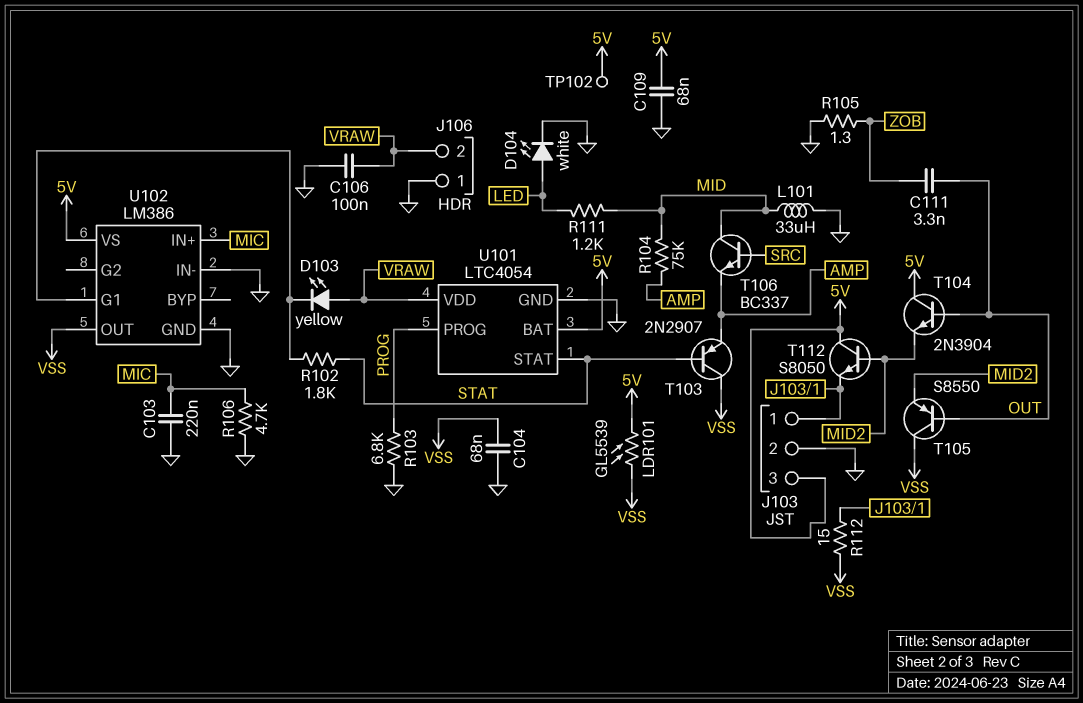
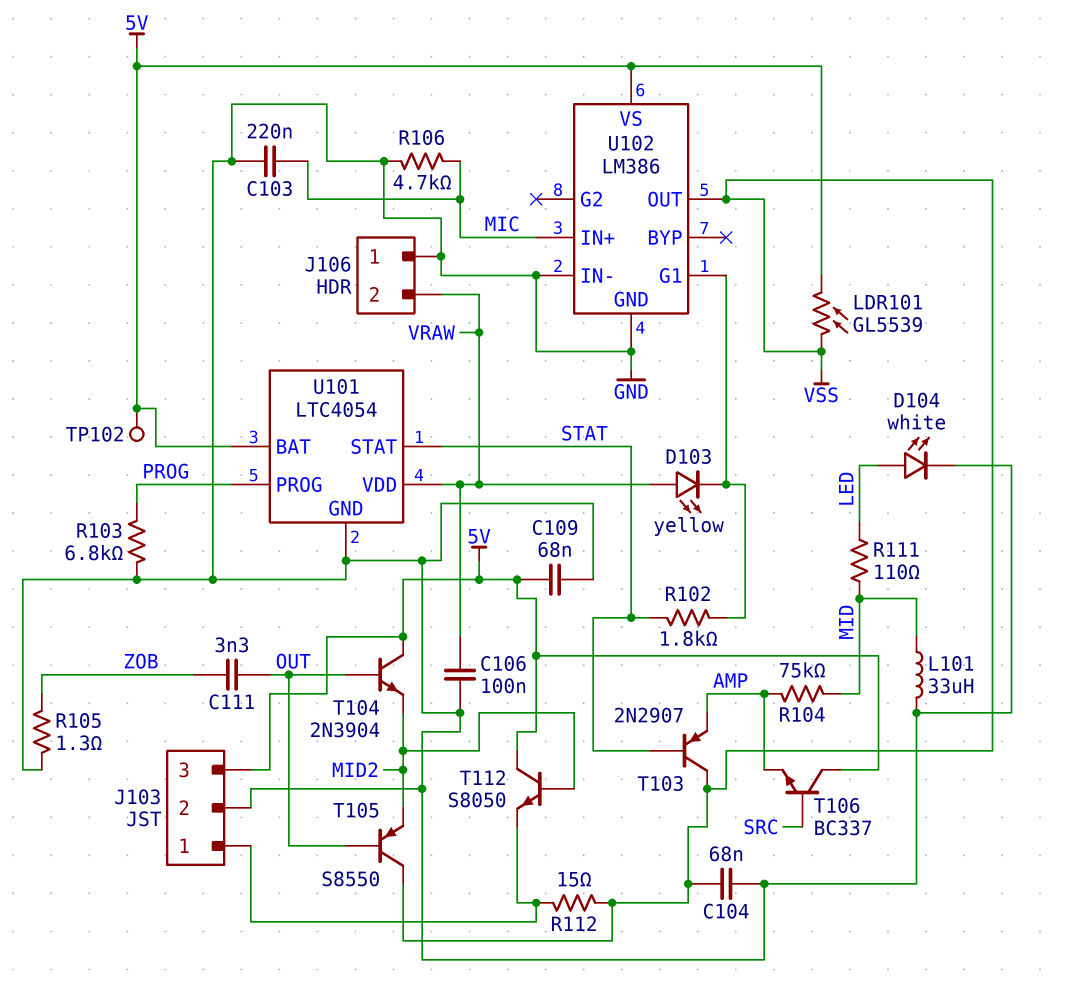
R111: 1.2k (LED, MID) -> 110 (LED, MID)
T106: NPN BC337 (B SRC, C MID, E AMP) -> NPN BC337 (B SRC, C 5V, E AMP)

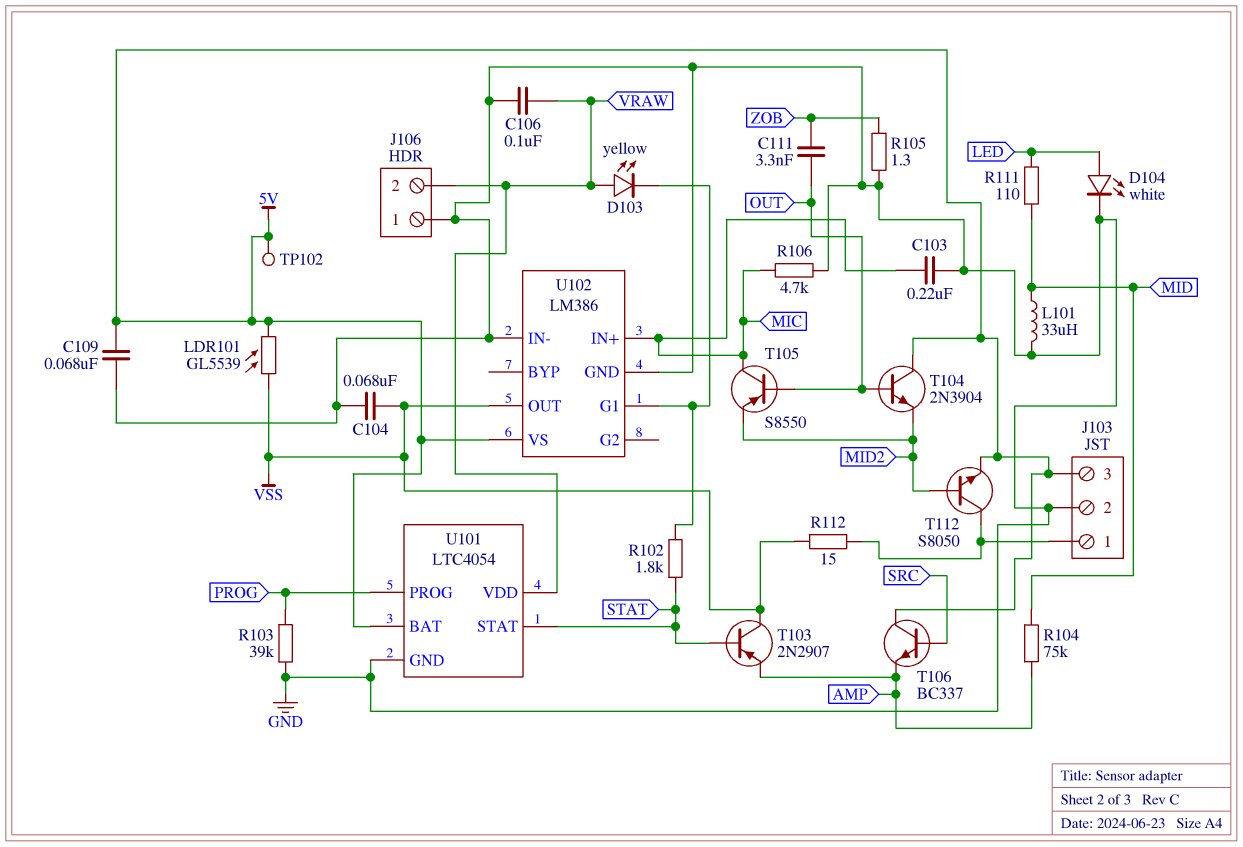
R103: 6.8k (GND, PROG) -> 39k (GND, PROG)
T105: PNP S8550 (B OUT, C VSS, E MID2) -> PNP S8550 (B OUT, C MIC, E MID2)
T112: NPN S8050 (B MID2, C 5V, E J103/1) -> NPN S8050 (B MID2, C J103/1, E 5V)

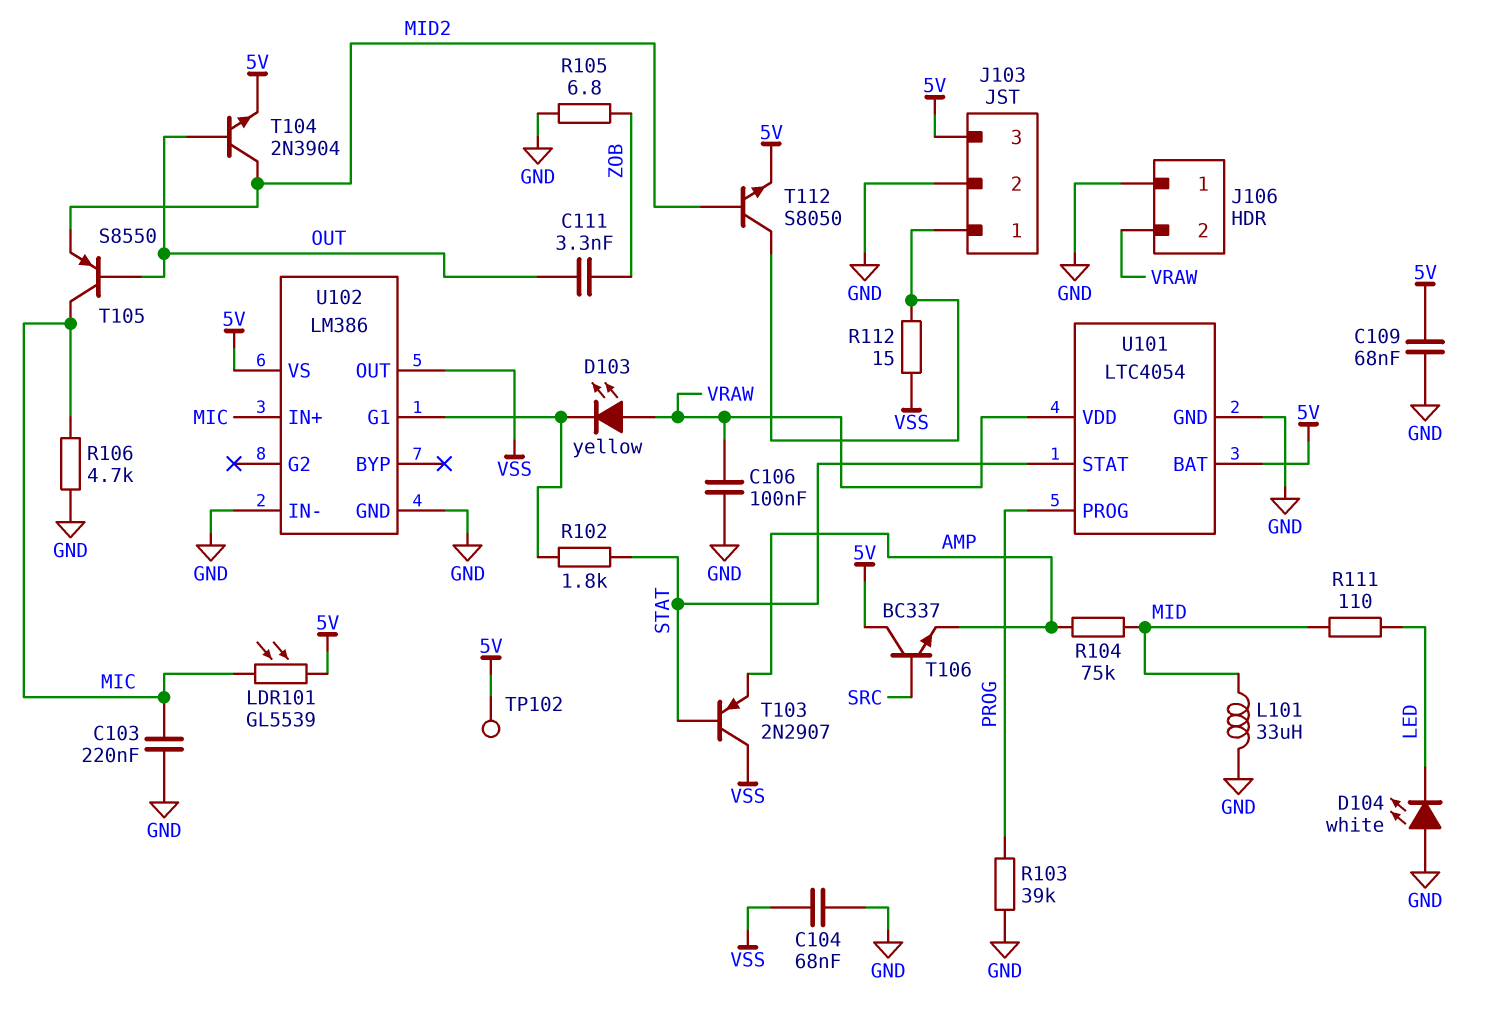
D104: LED white (A LED, K GND) -> LED white (A GND, K LED)
LDR101: GL5539 (5V, VSS) -> GL5539 (5V, MIC)
R105: 1.3 (GND, ZOB) -> 6.8 (GND, ZOB)
T104: NPN 2N3904 (B OUT, C 5V, E MID2) -> NPN 2N3904 (B OUT, C MID2, E 5V)

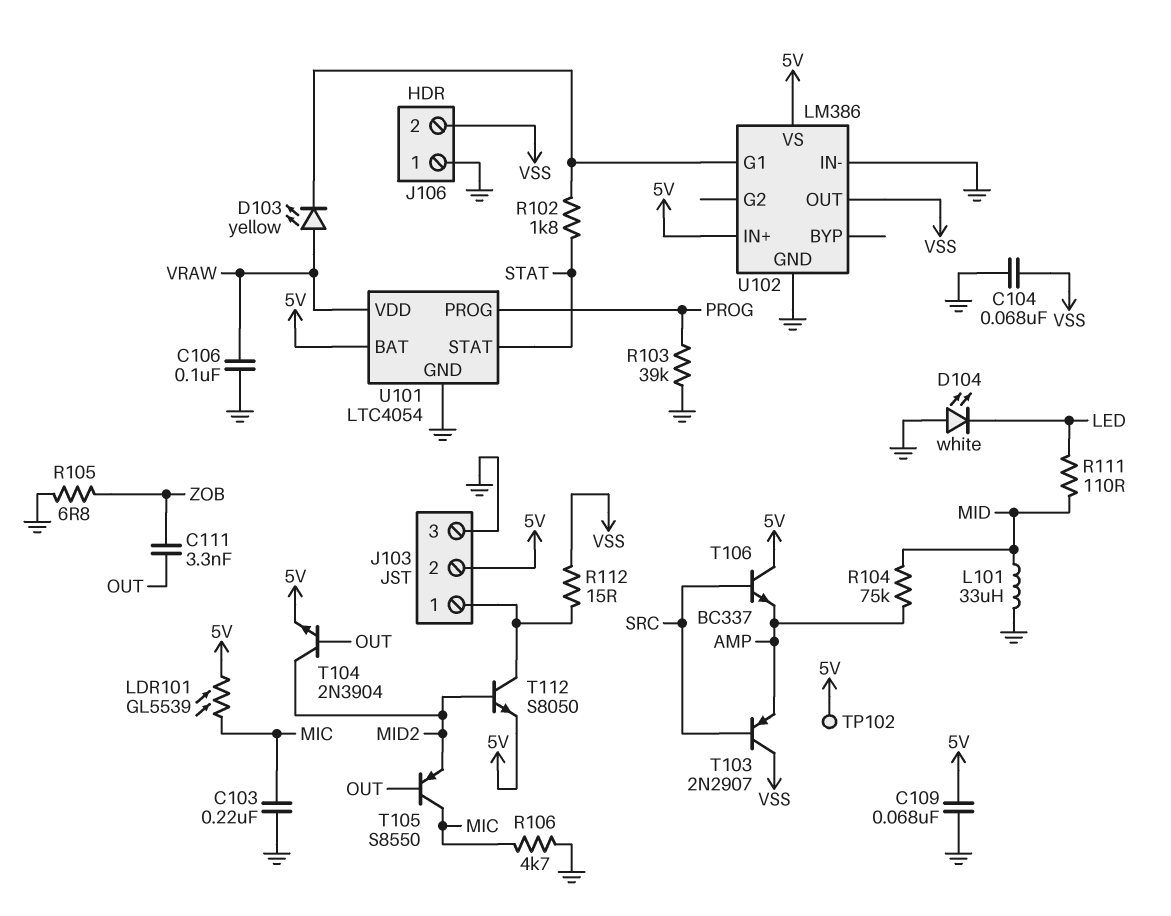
J103 pin 2: GND -> 5V
J103 pin 3: 5V -> GND
J106 pin 2: VRAW -> VSS
T103: PNP 2N2907 (B STAT, C VSS, E AMP) -> PNP 2N2907 (B SRC, C VSS, E AMP)
U102 pin IN+: MIC -> 5V

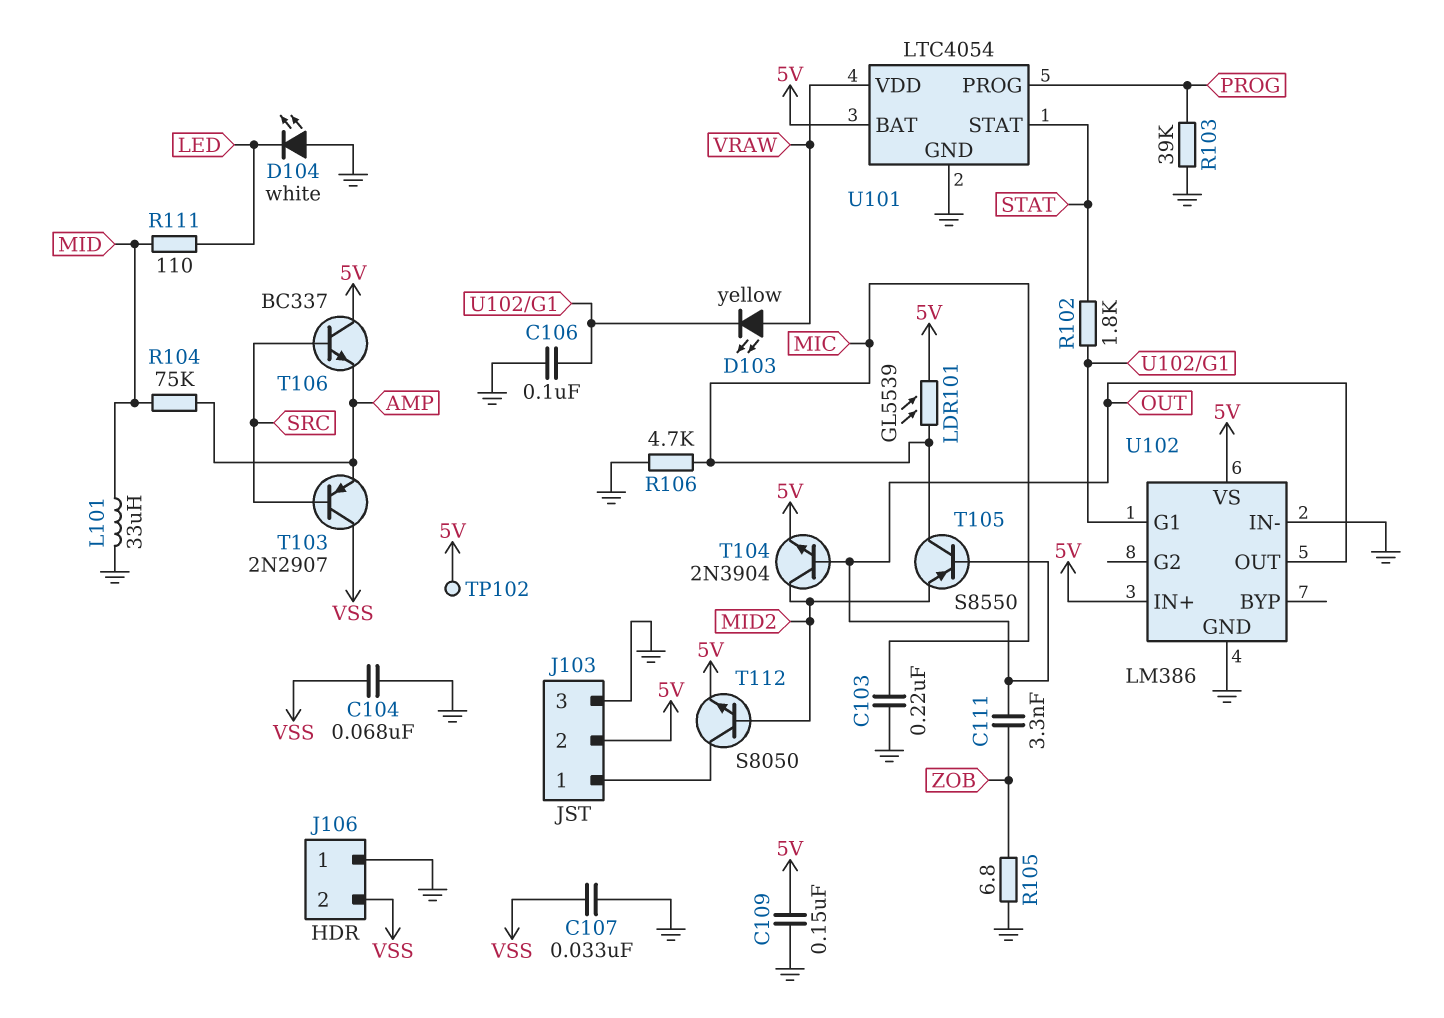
C106: 100nF (GND, VRAW) -> 100nF (GND, U102/G1)
C107: none -> 33nF (GND, VSS)
C109: 68nF (5V, GND) -> 150nF (5V, GND)
R112: 15 (J103/1, VSS) -> none
U102 pin OUT: VSS -> OUT

